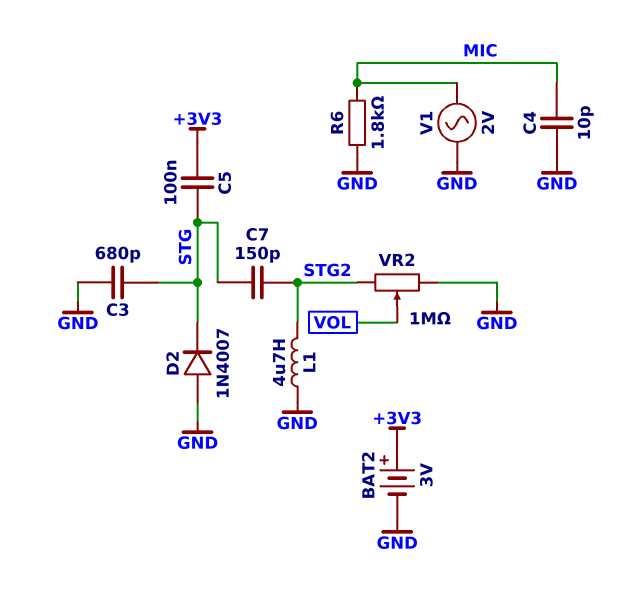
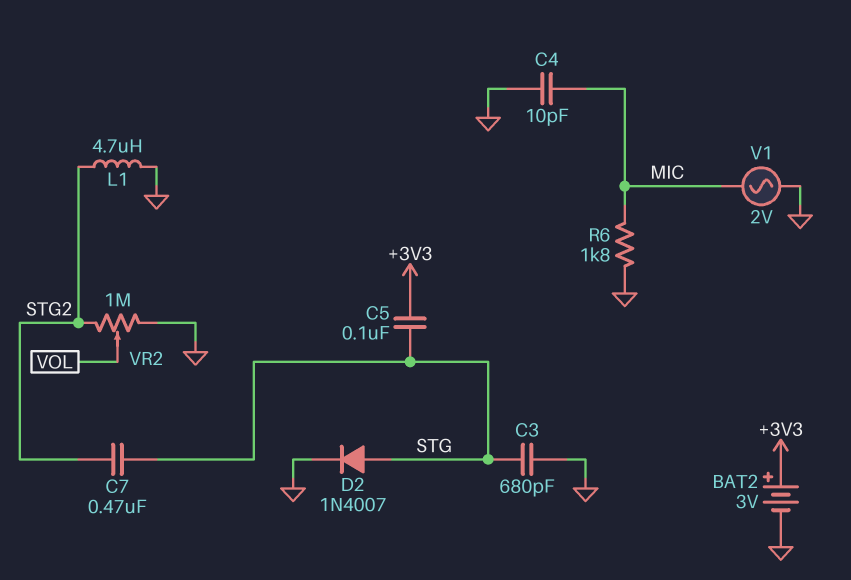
C7: 150pF (STG, STG2) -> 470nF (STG, STG2)
D2: diode 1N4007 (A GND, K STG) -> diode 1N4007 (A STG, K GND)

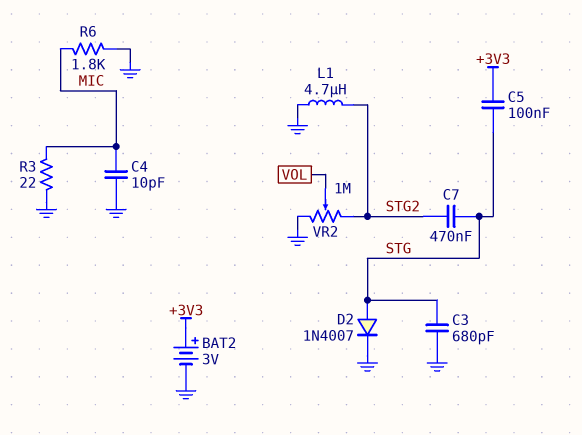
R3: none -> 22 (GND, MIC)
V1: AC 2V (GND, MIC) -> none

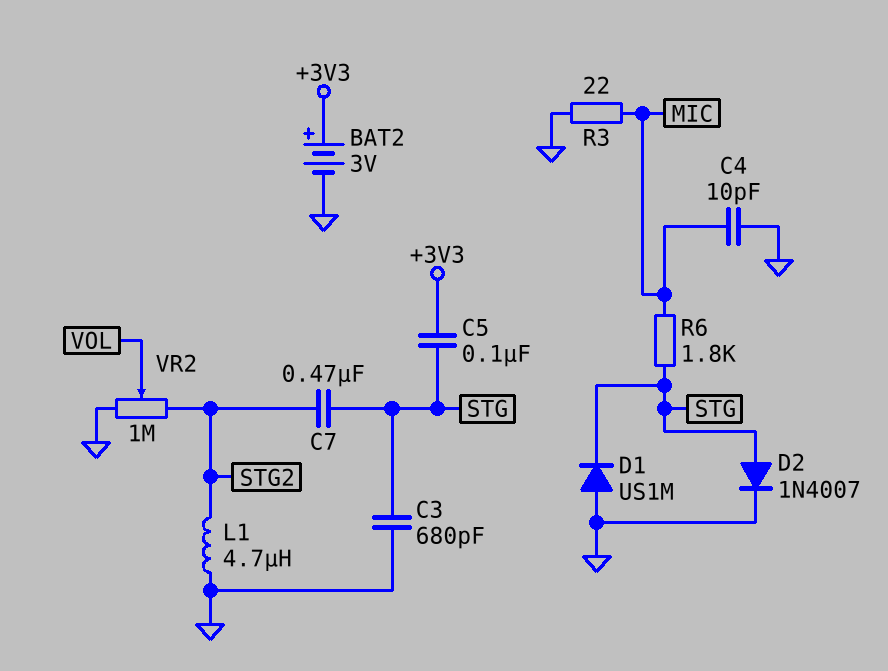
D1: none -> diode US1M (A GND, K STG)
R6: 1.8k (GND, MIC) -> 1.8k (MIC, STG)

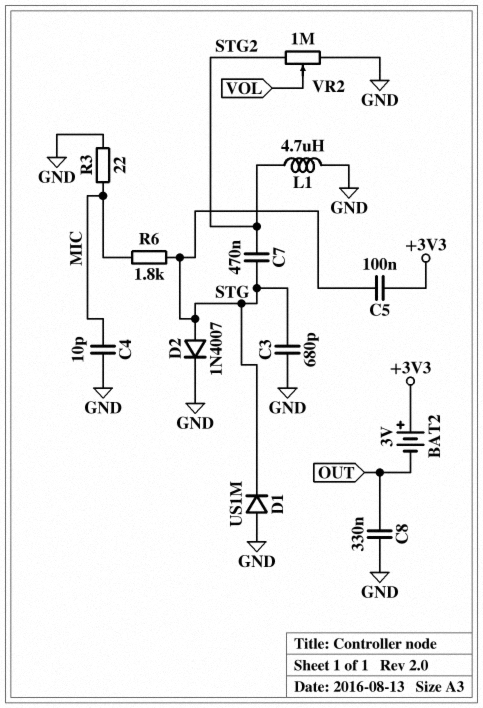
BAT2: 3V (plus +3V3, minus GND) -> 3V (plus +3V3, minus OUT)
C8: none -> 330nF (GND, OUT)

